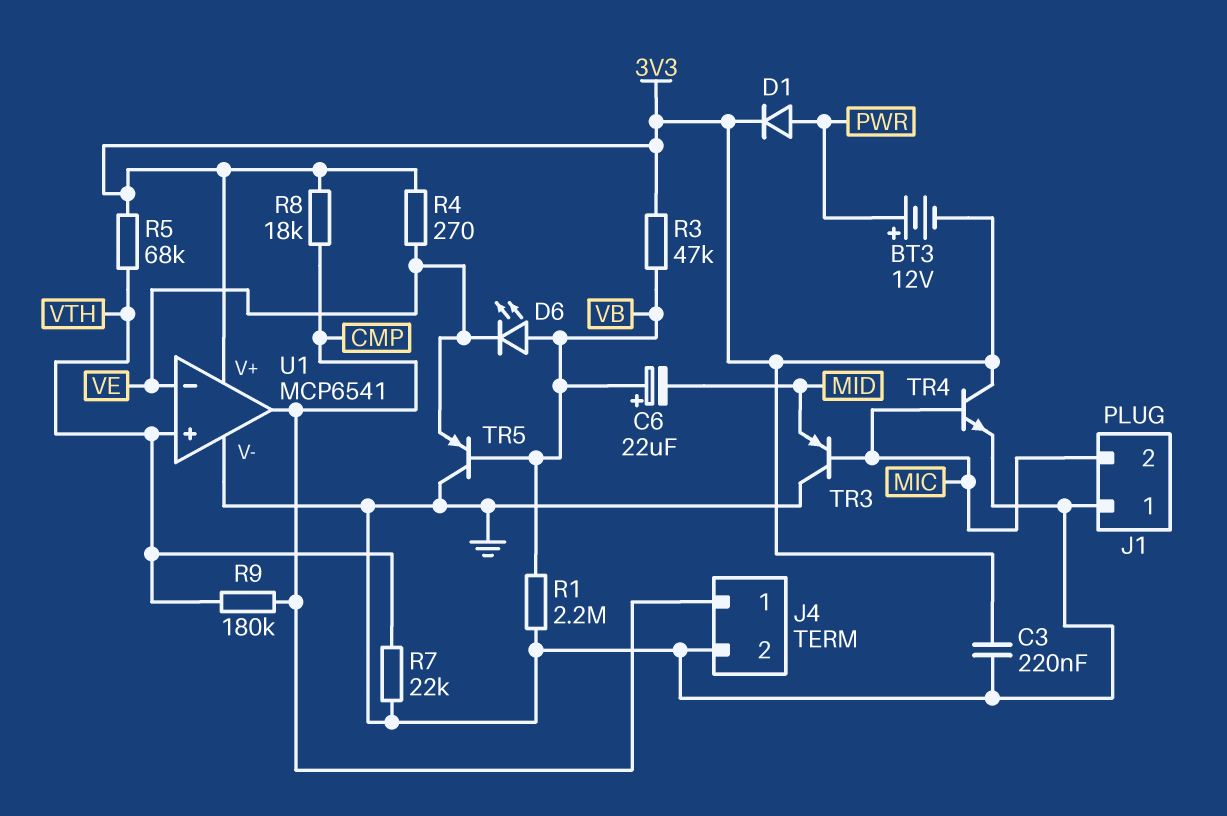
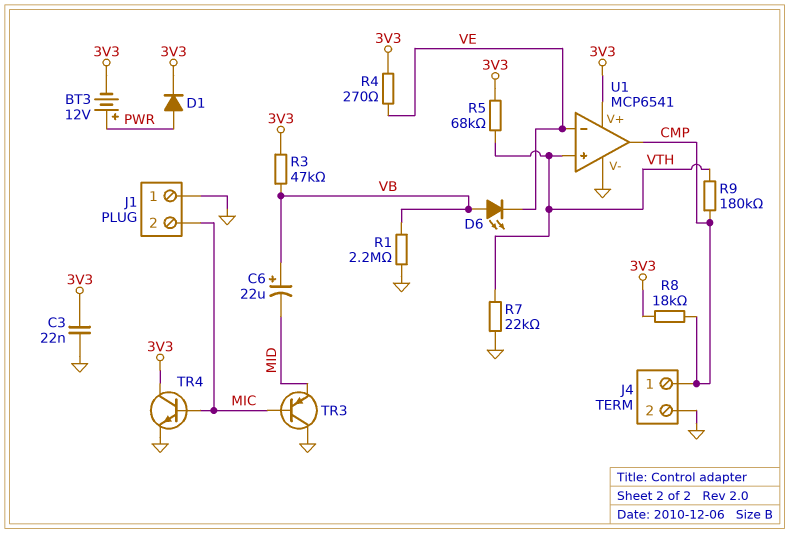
C3: 220nF (3V3, GND) -> 22nF (3V3, GND)
TR5: PNP (B VB, C GND, E VE) -> none

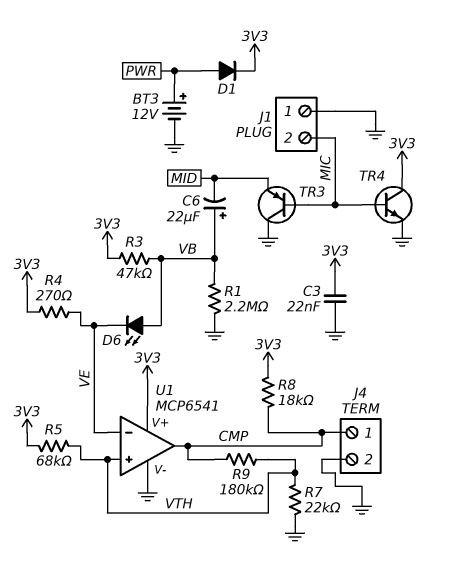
BT3: 12V (plus PWR, minus 3V3) -> 12V (plus PWR, minus GND)

